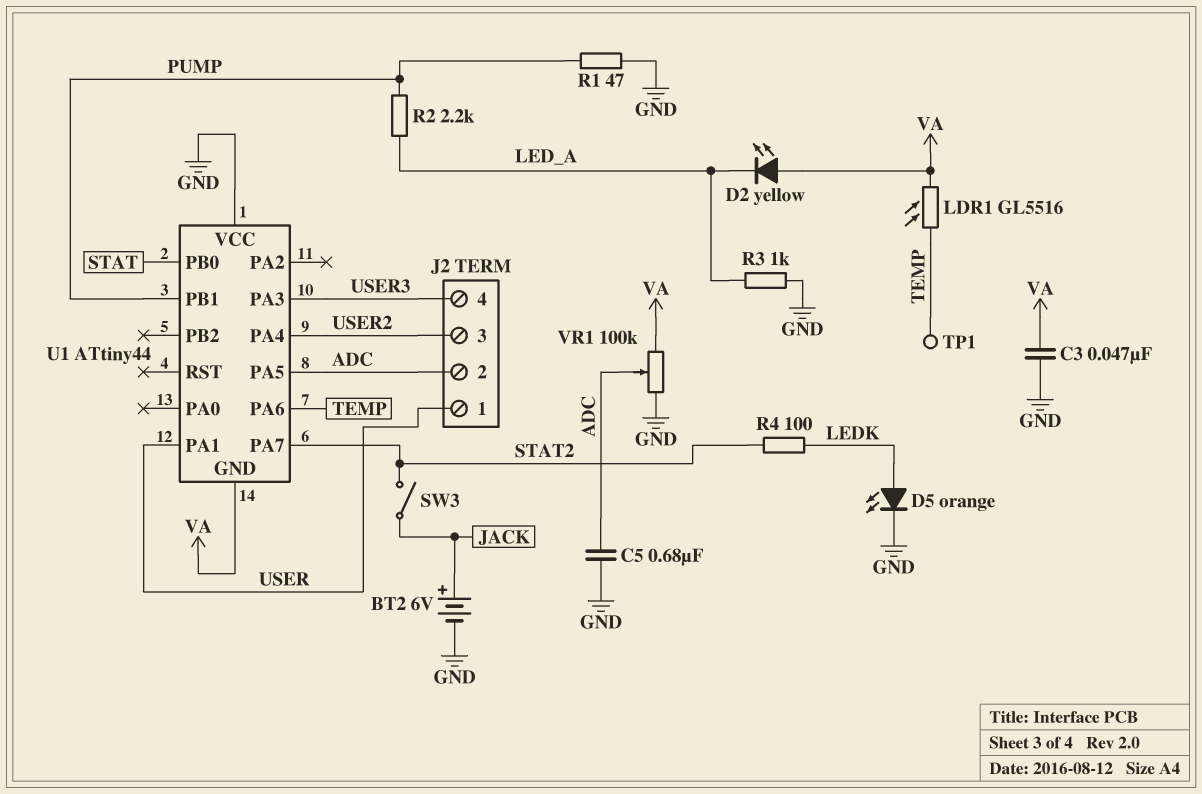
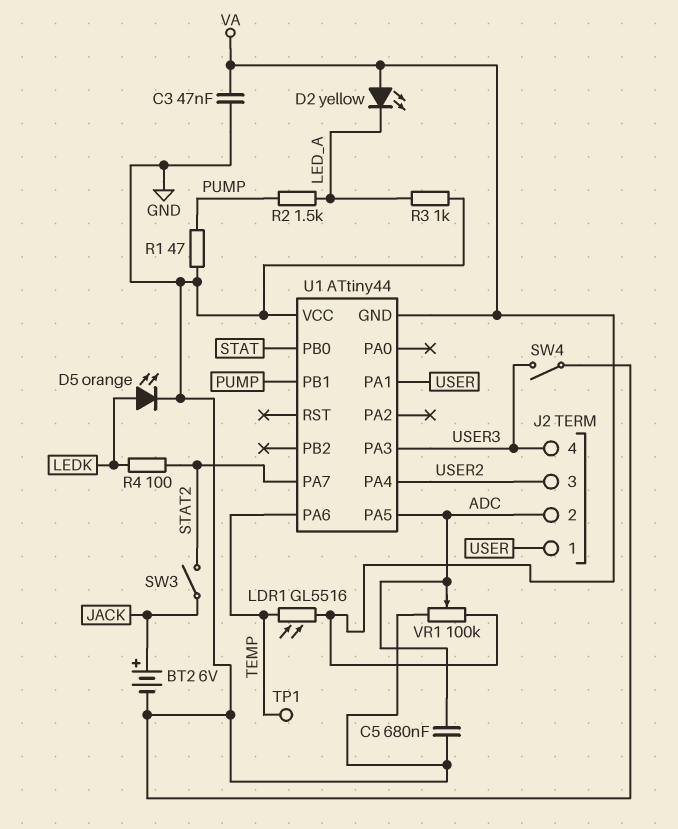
R2: 2.2k (LED_A, PUMP) -> 1.5k (LED_A, PUMP)
SW4: none -> switch (GND, USER3)

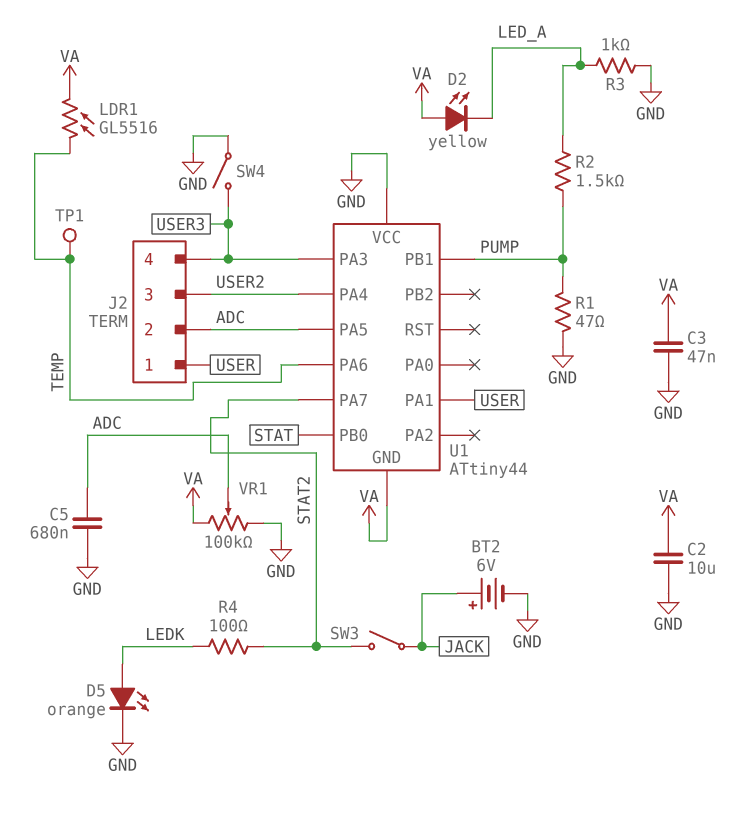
C2: none -> 10uF (GND, VA)

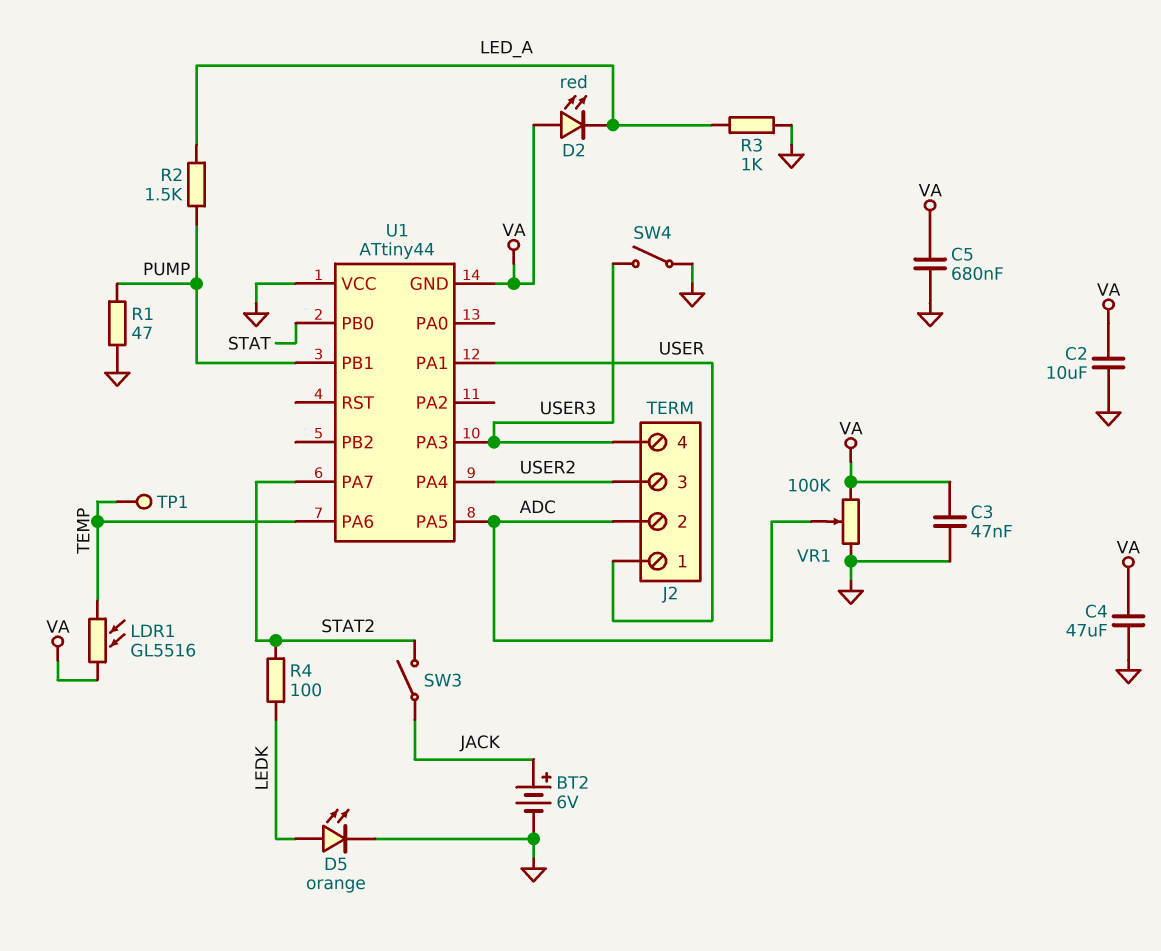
C4: none -> 47uF (GND, VA)
C5: 680nF (ADC, GND) -> 680nF (GND, VA)
D2: LED yellow (A VA, K LED_A) -> LED red (A VA, K LED_A)

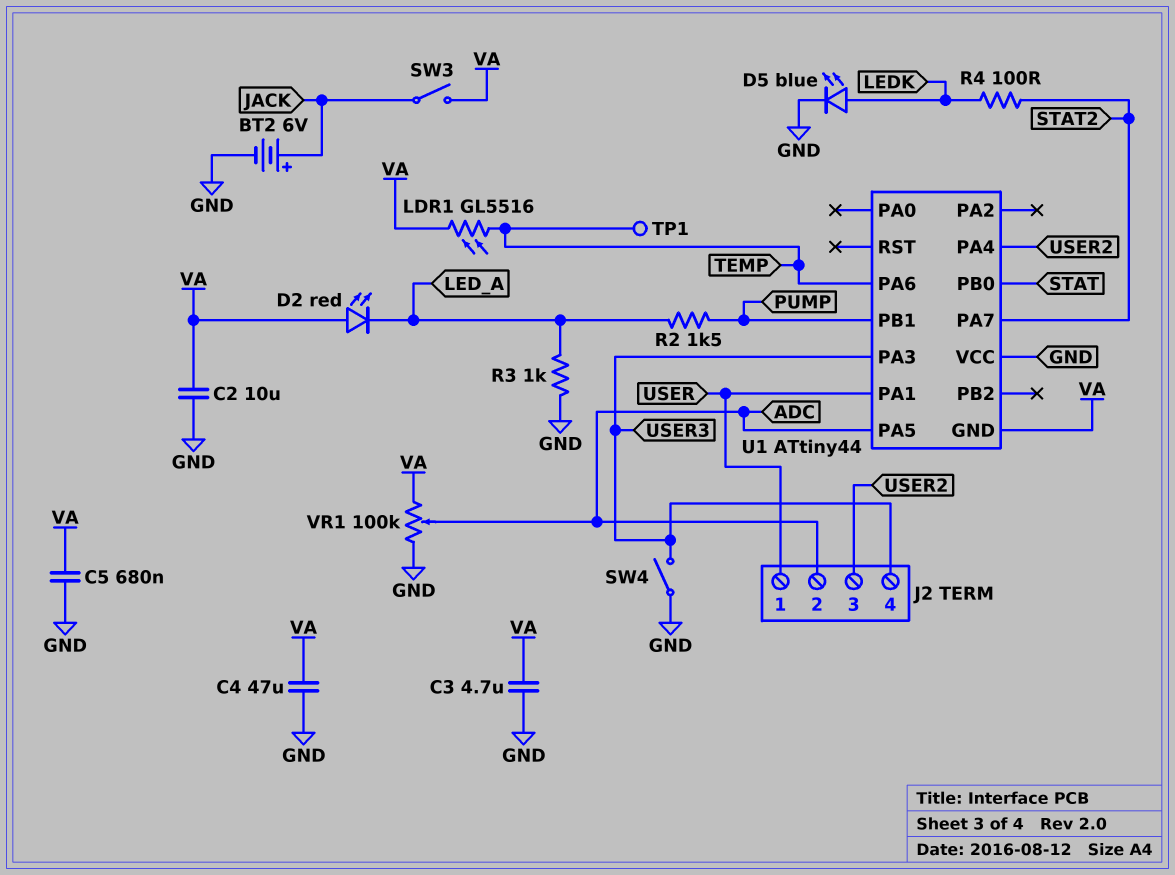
C3: 47nF (GND, VA) -> 4.7uF (GND, VA)
D5: LED orange (A LEDK, K GND) -> LED blue (A LEDK, K GND)
R1: 47 (GND, PUMP) -> none
SW3: switch (JACK, STAT2) -> switch (JACK, VA)

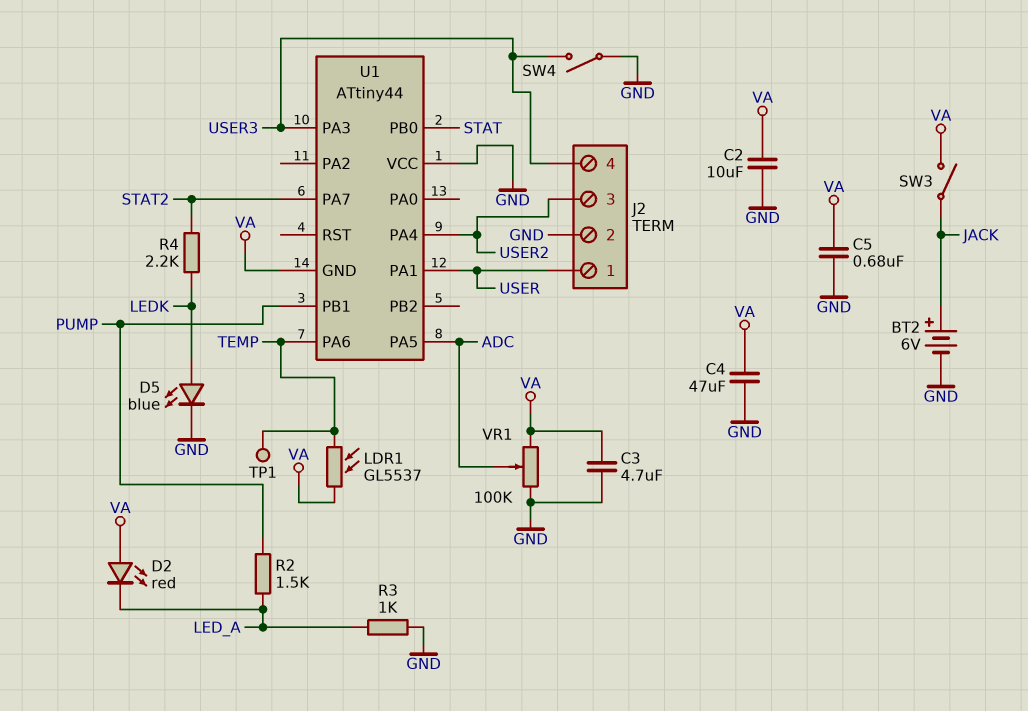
J2 pin 2: ADC -> GND
LDR1: GL5516 (TEMP, VA) -> GL5537 (TEMP, VA)
R4: 100 (LEDK, STAT2) -> 2.2k (LEDK, STAT2)

